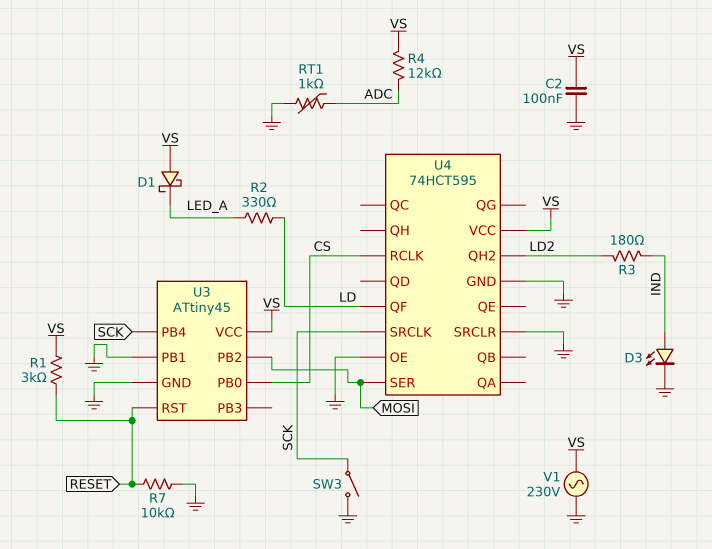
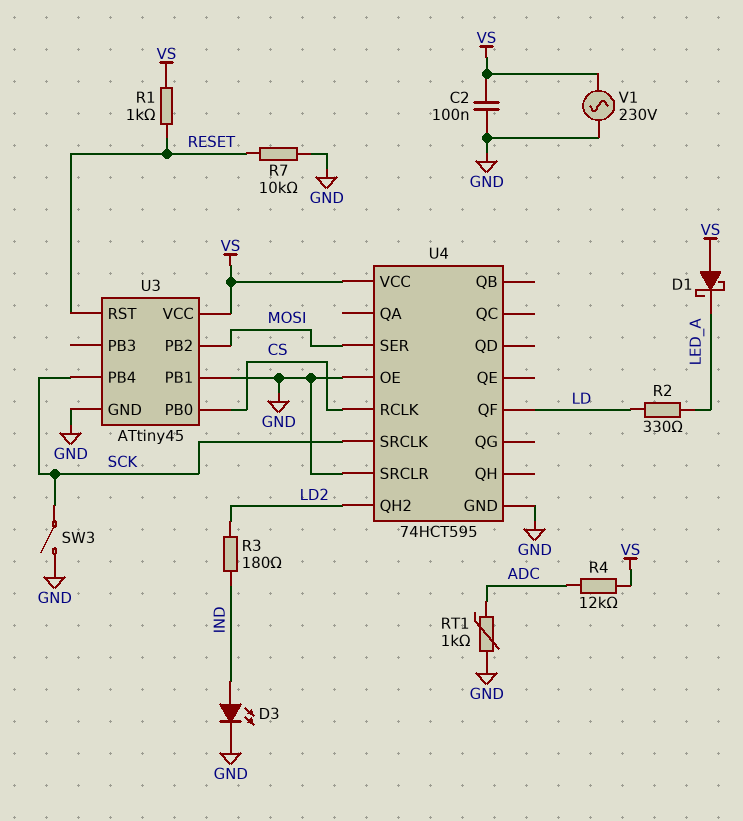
R1: 3k (RESET, VS) -> 1k (RESET, VS)

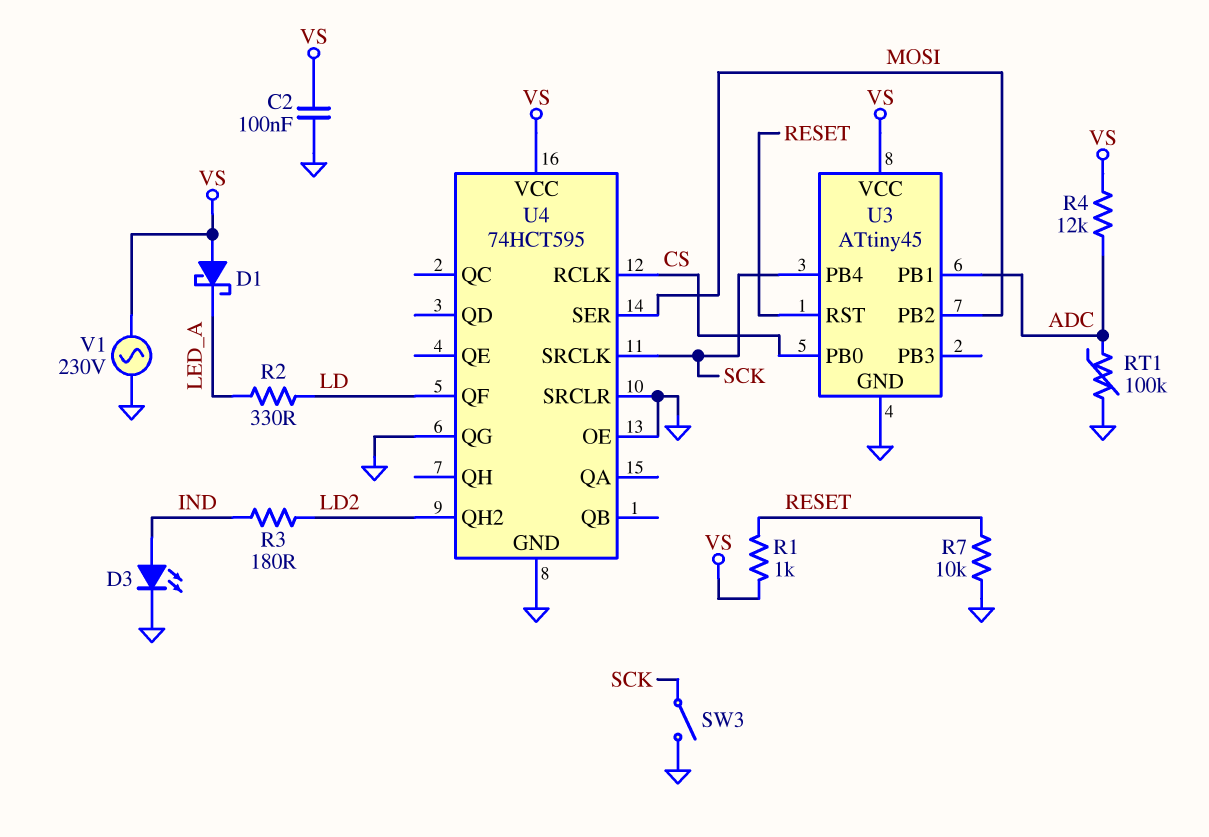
RT1: 1k (ADC, GND) -> 100k (ADC, GND)
U3 pin PB1: GND -> ADC
U4 pin QG: none -> GND

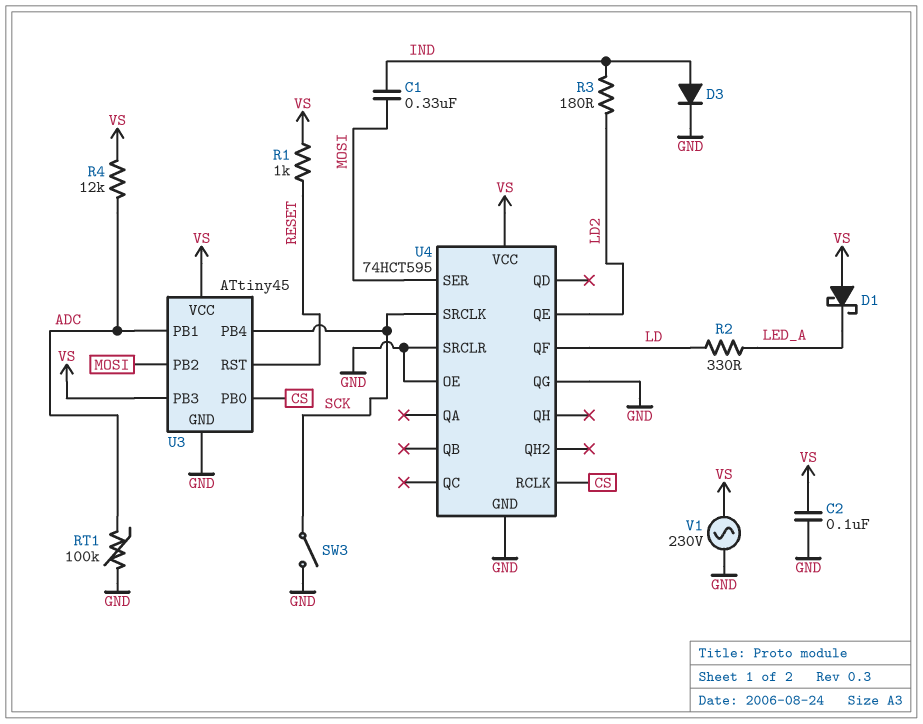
C1: none -> 330nF (IND, MOSI)
D3: LED (A IND, K GND) -> diode (A IND, K GND)
R7: 10k (GND, RESET) -> none
U3 pin PB3: none -> VS
U4 pin QE: none -> LD2
U4 pin QH2: LD2 -> none

